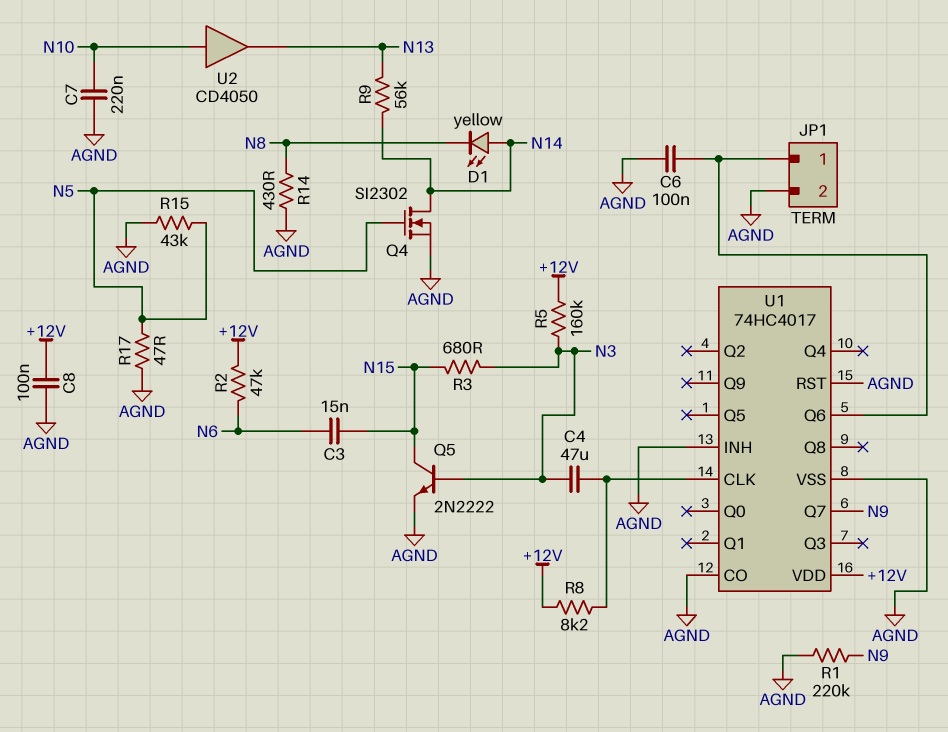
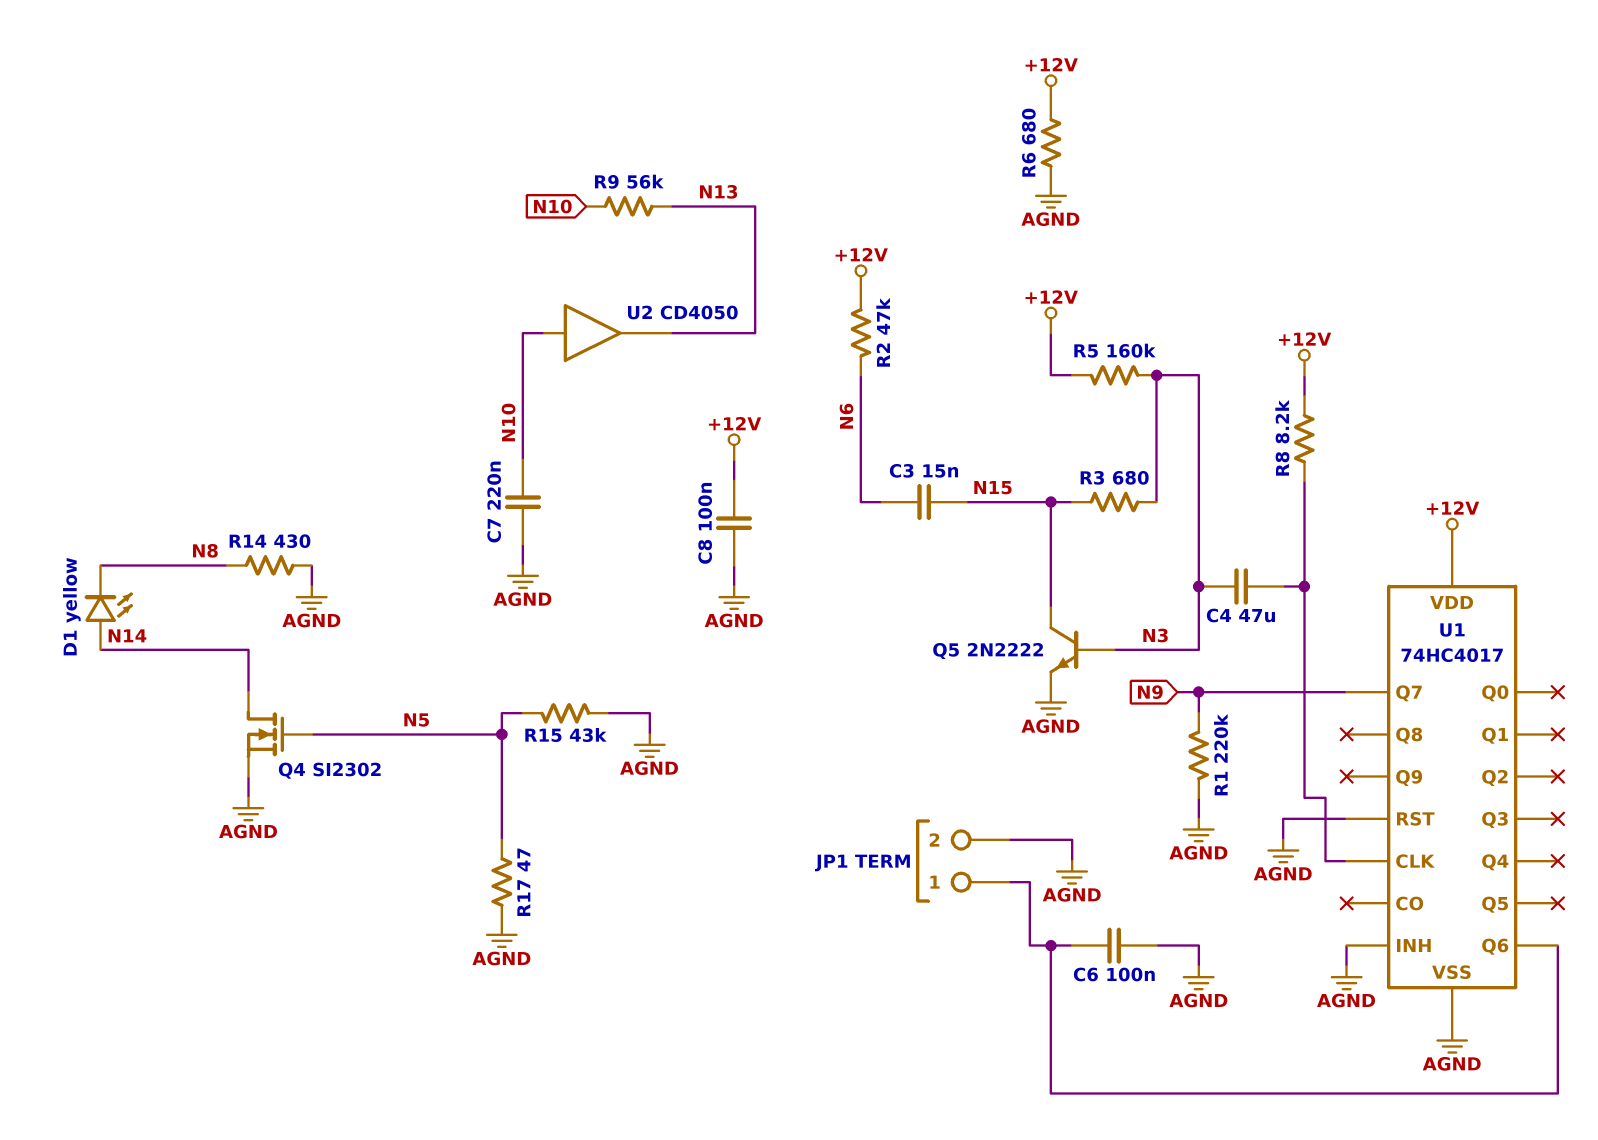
R6: none -> 680 (+12V, AGND)
R9: 56k (N13, N14) -> 56k (N10, N13)
U1 pin CO: AGND -> none

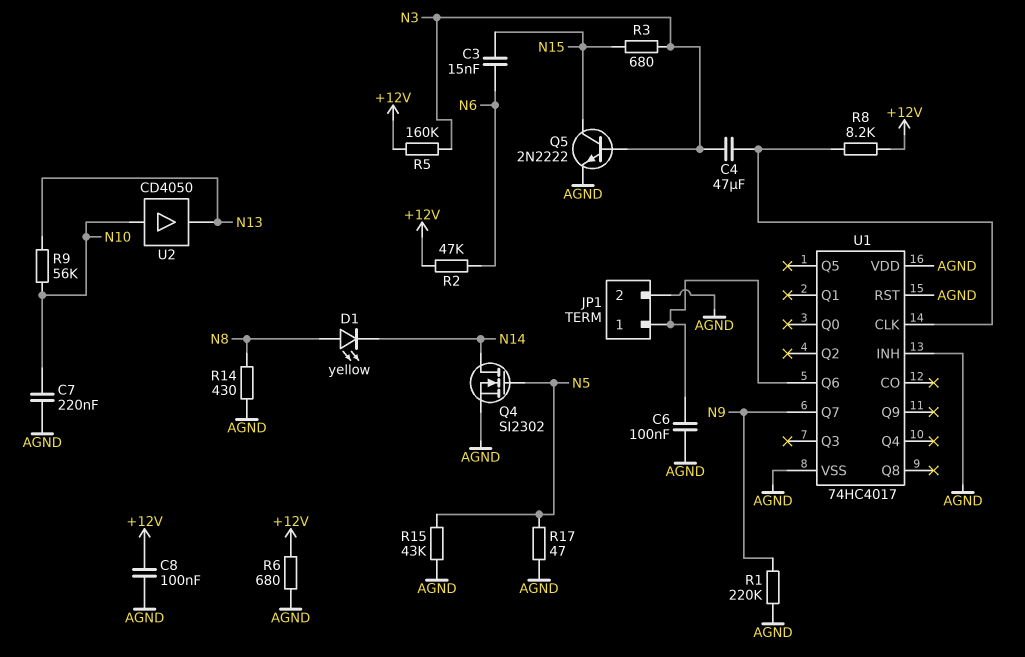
D1: LED yellow (A N14, K N8) -> LED yellow (A N8, K N14)
U1 pin VDD: +12V -> AGND

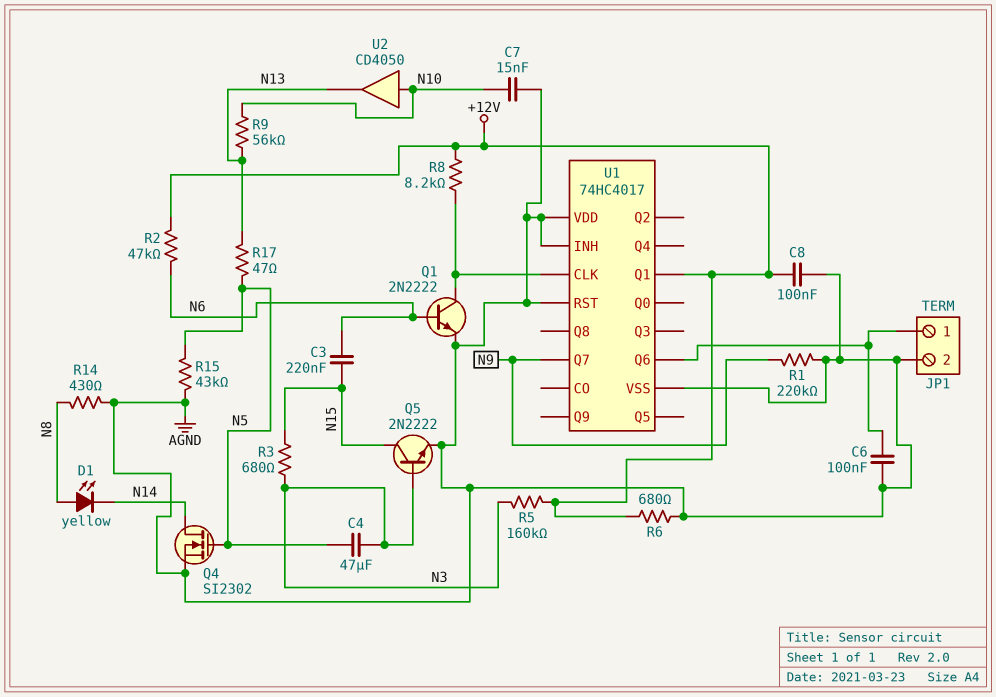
C3: 15nF (N6, N15) -> 220nF (N6, N15)
C4: 47uF (N3, U1/CLK) -> 47uF (N3, N5)
C7: 220nF (AGND, N10) -> 15nF (AGND, N10)
Q1: none -> NPN 2N2222 (B N6, C U1/CLK, E AGND)
R17: 47 (AGND, N5) -> 47 (N5, N13)
U1 pin Q1: none -> +12V

